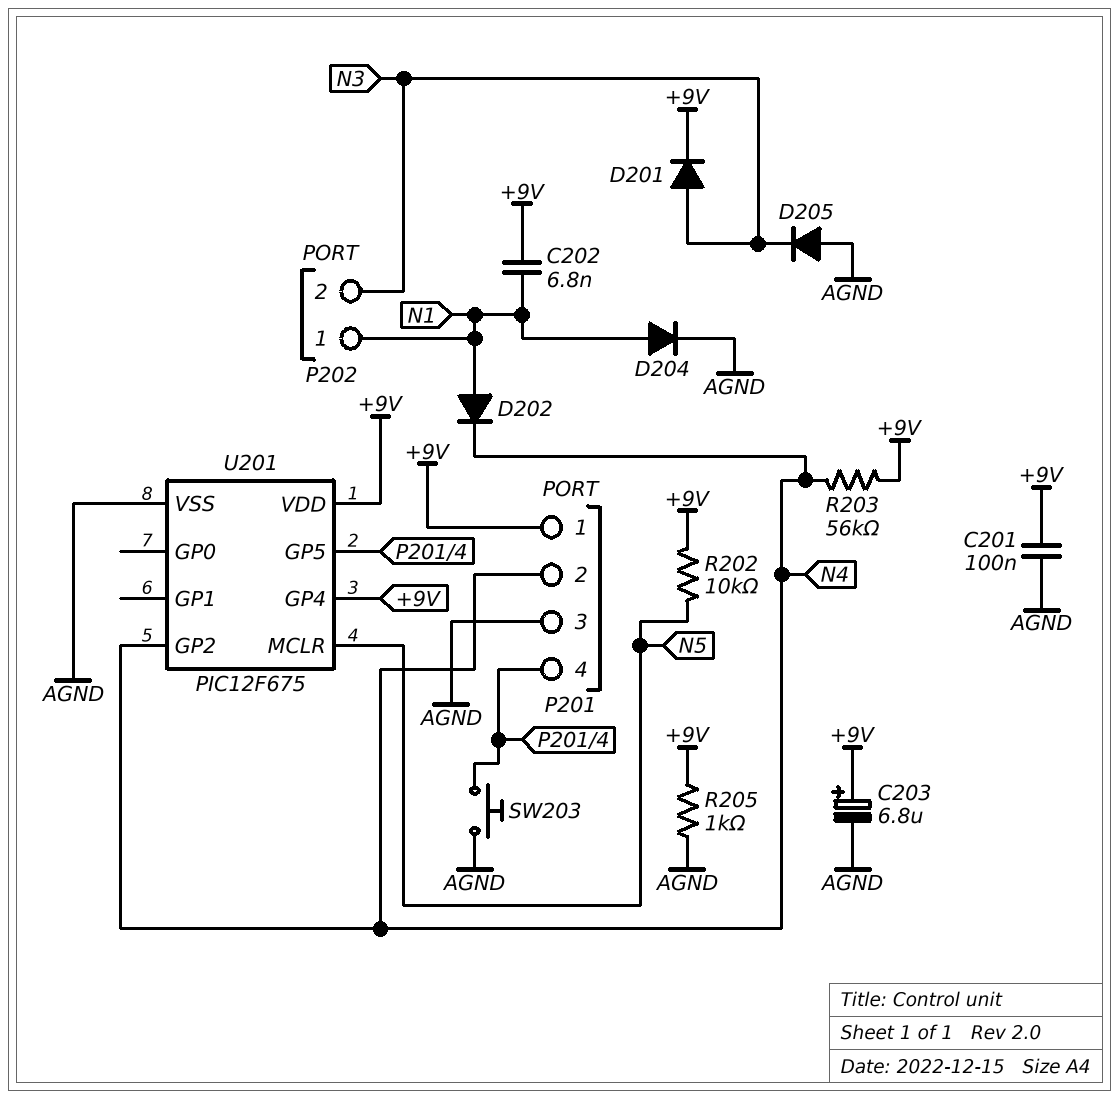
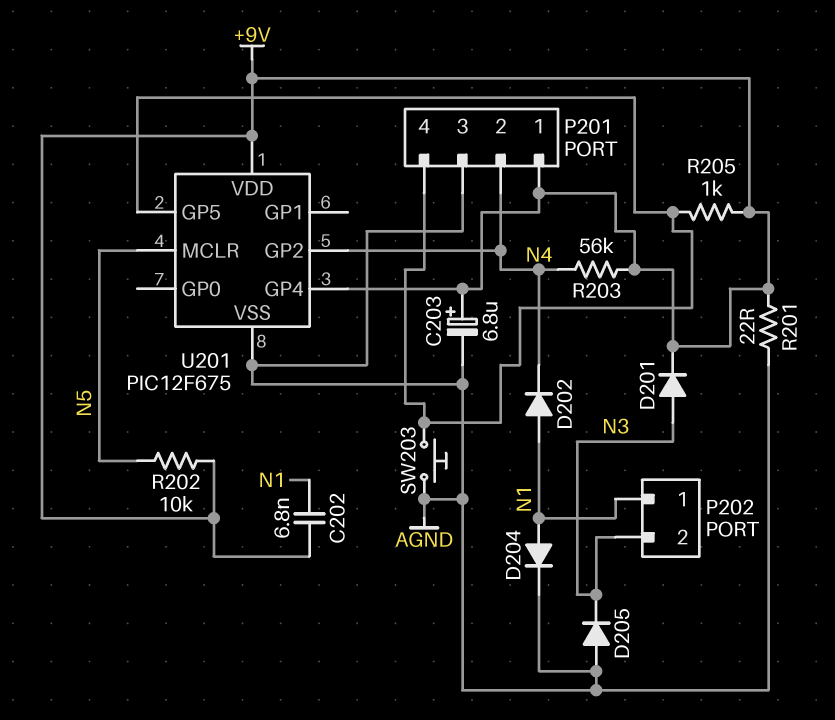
C201: 100nF (+9V, AGND) -> none
R201: none -> 22 (+9V, AGND)
R205: 1k (+9V, AGND) -> 1k (+9V, P201/4)

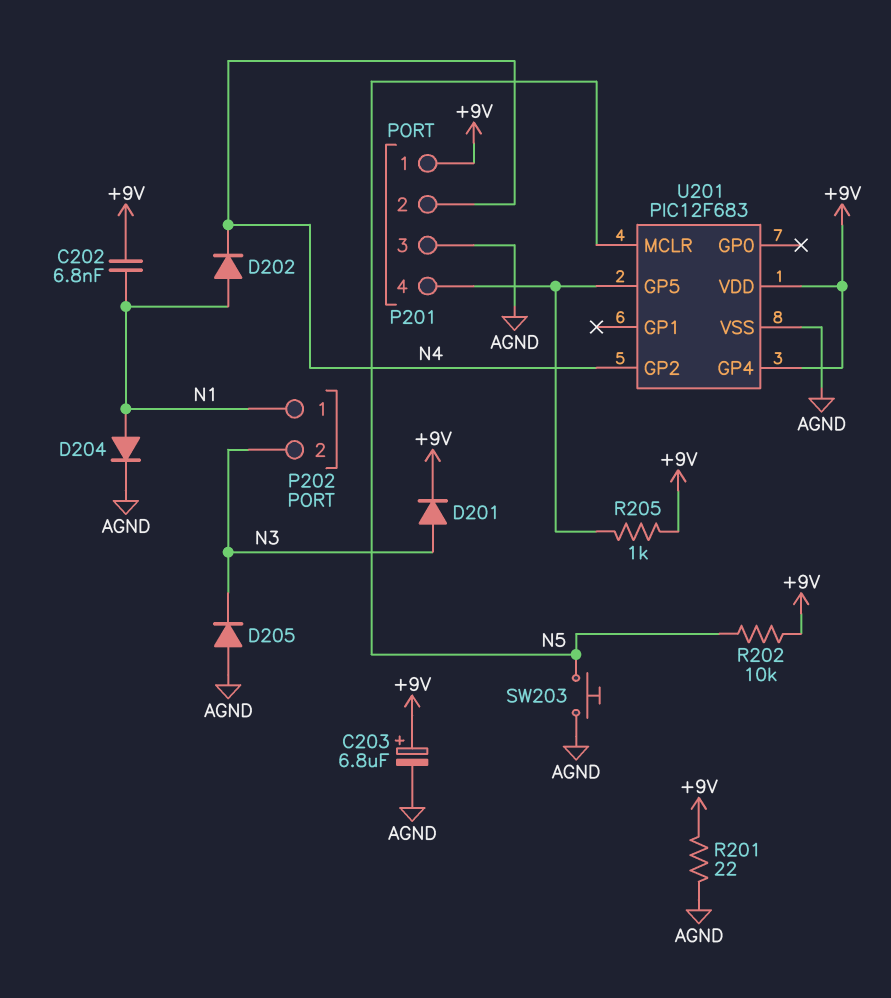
R203: 56k (+9V, N4) -> none
SW203: button (AGND, P201/4) -> button (AGND, N5)
U201: PIC12F675 -> PIC12F683

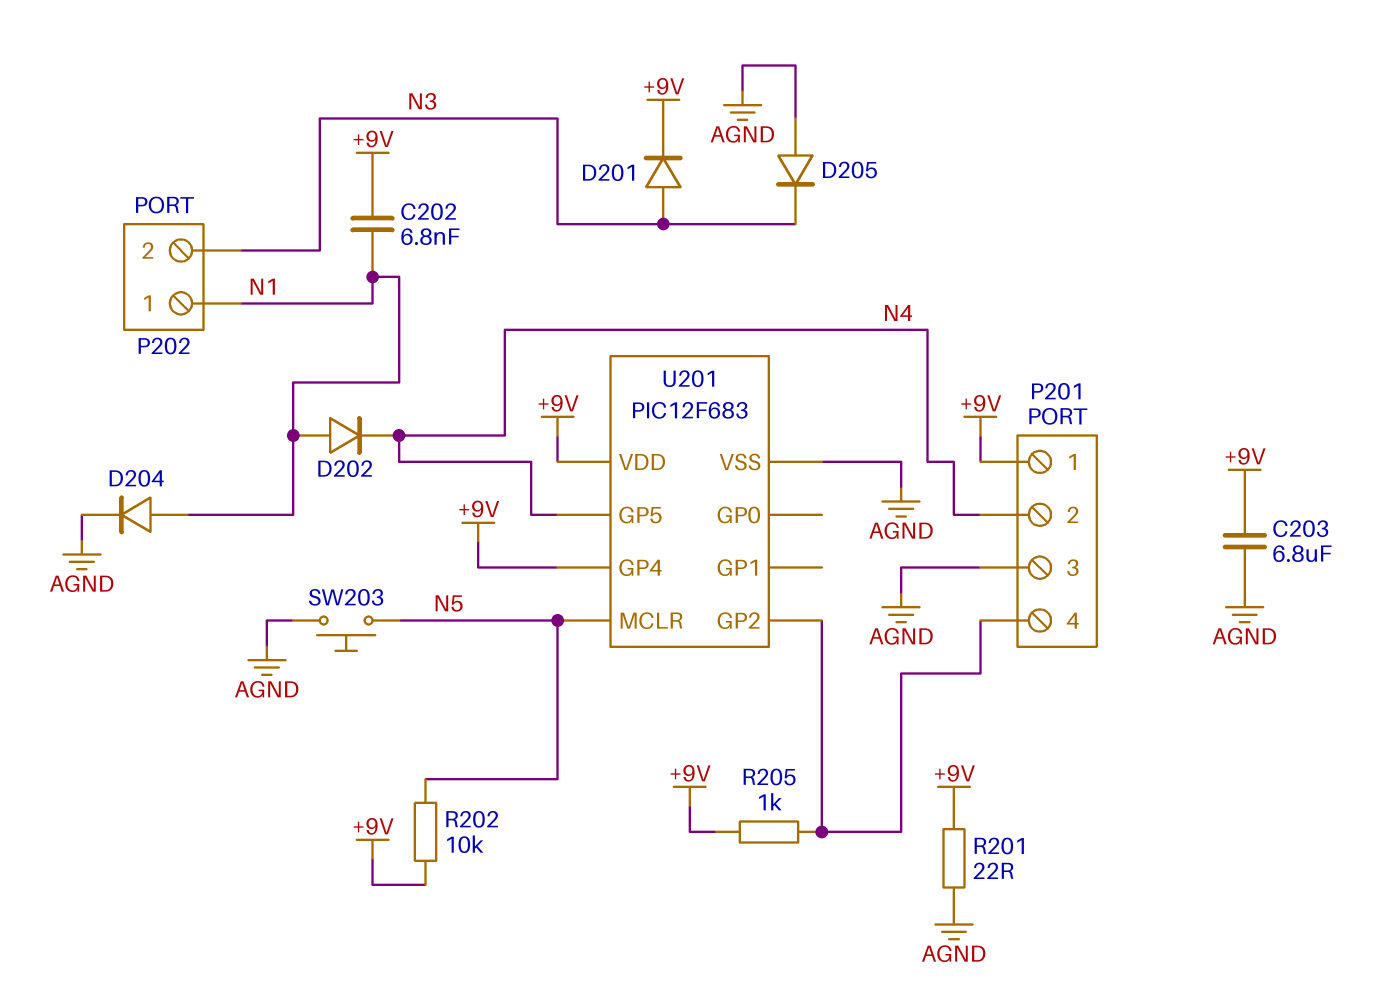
C203: 6.8uF (plus +9V, minus AGND) -> 6.8uF (+9V, AGND)
U201 pin GP2: N4 -> P201/4
U201 pin GP5: P201/4 -> N4

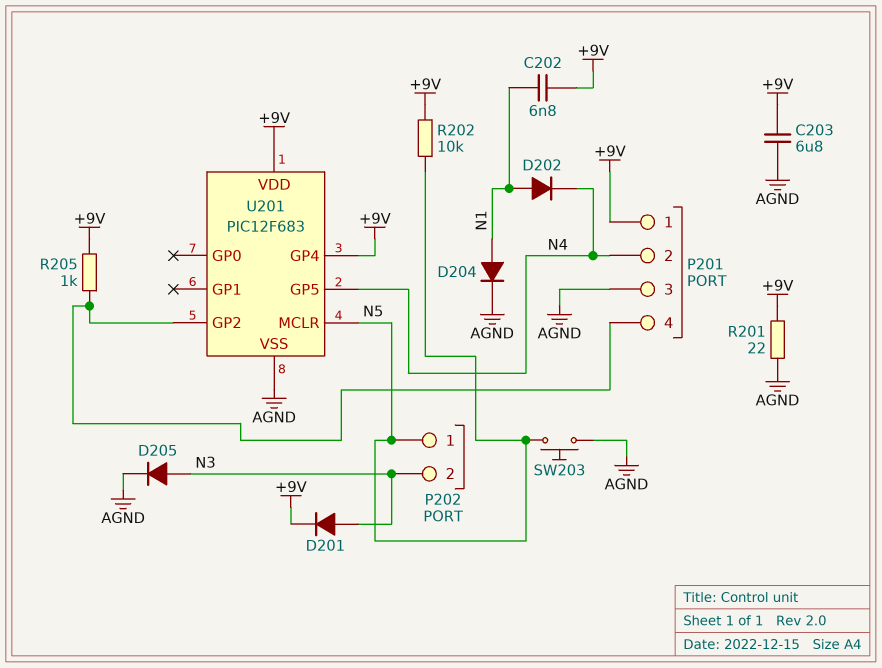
D205: diode (A AGND, K N3) -> diode (A N3, K AGND)
P202 pin 1: N1 -> N5

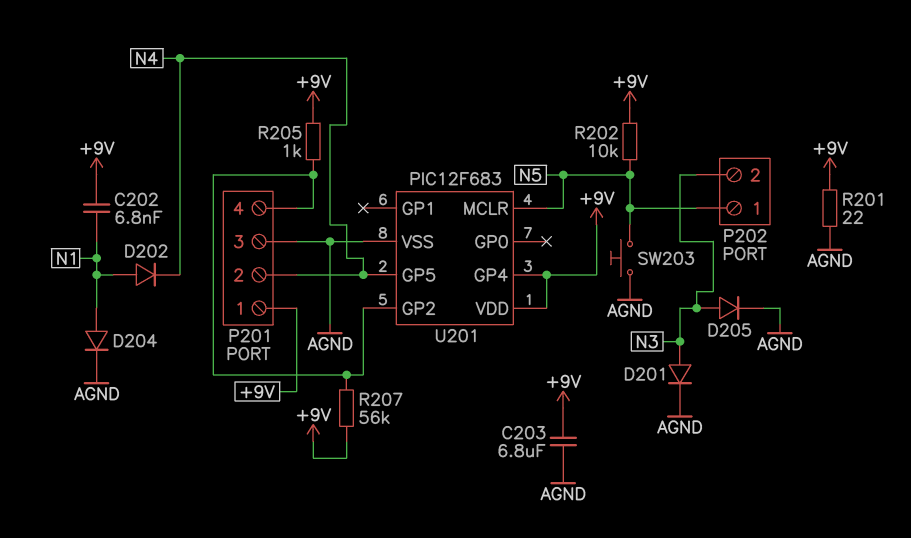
D201: diode (A N3, K +9V) -> diode (A N3, K AGND)
R207: none -> 56k (+9V, P201/4)

